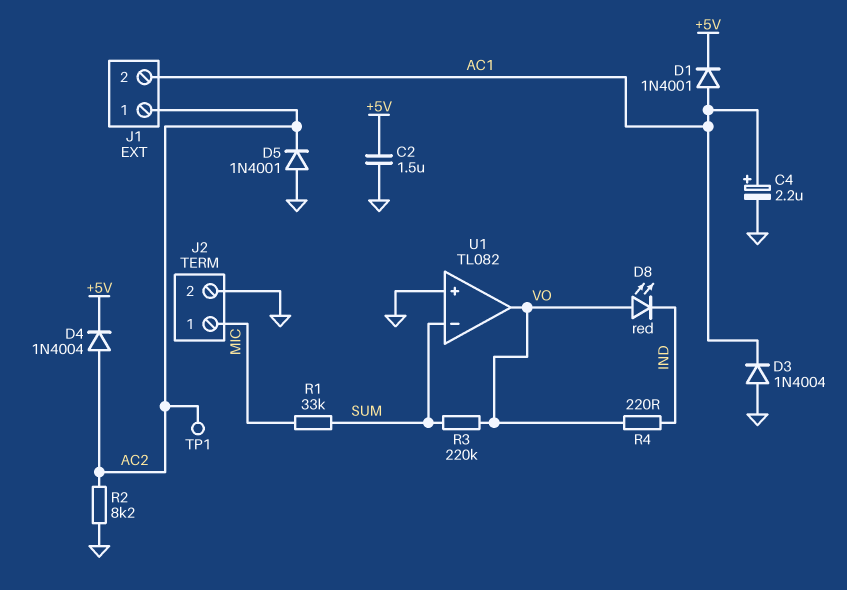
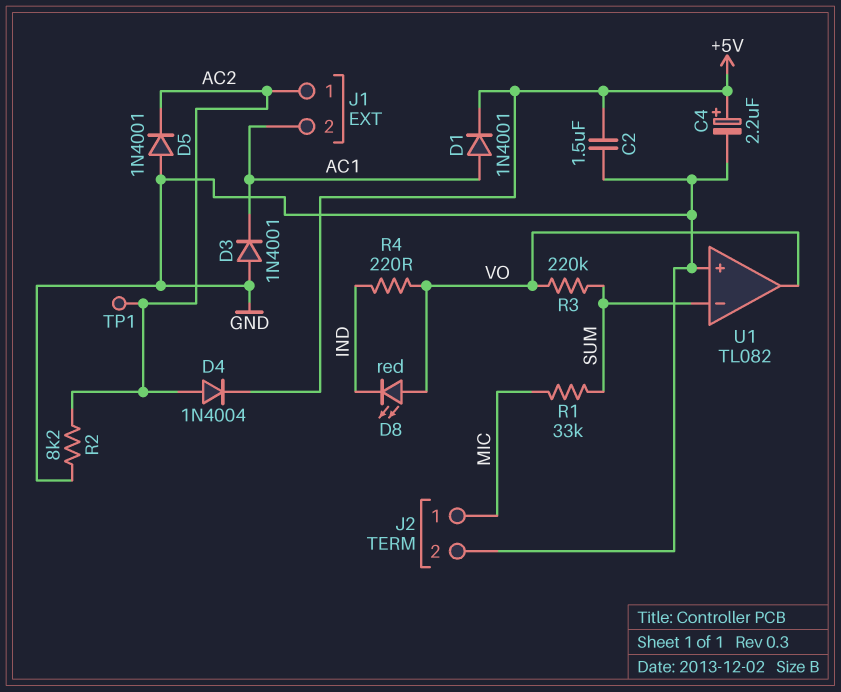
C4: 2.2uF (plus AC1, minus GND) -> 2.2uF (plus +5V, minus GND)
D3: diode 1N4004 (A GND, K AC1) -> diode 1N4001 (A GND, K AC1)

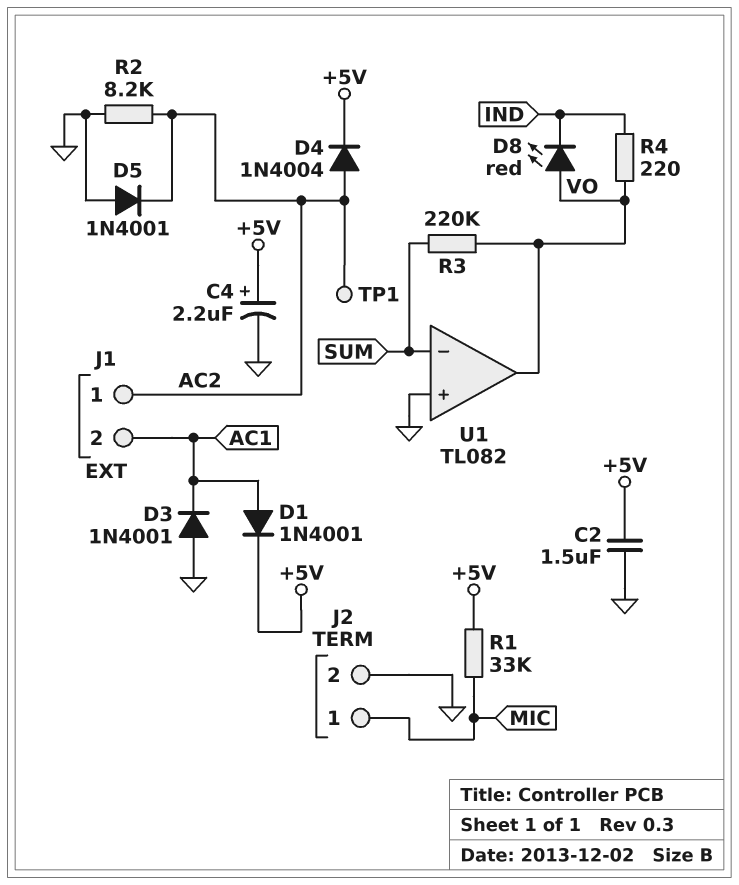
R1: 33k (MIC, SUM) -> 33k (+5V, MIC)

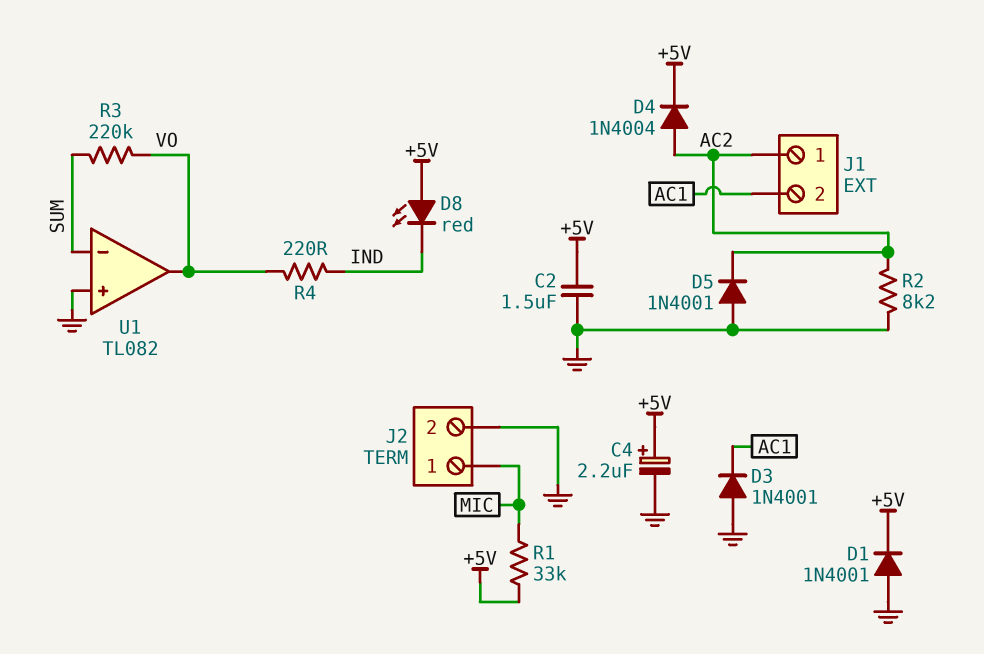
D1: diode 1N4001 (A AC1, K +5V) -> diode 1N4001 (A GND, K +5V)
D8: LED red (A VO, K IND) -> LED red (A +5V, K IND)
TP1: test point (AC2) -> none

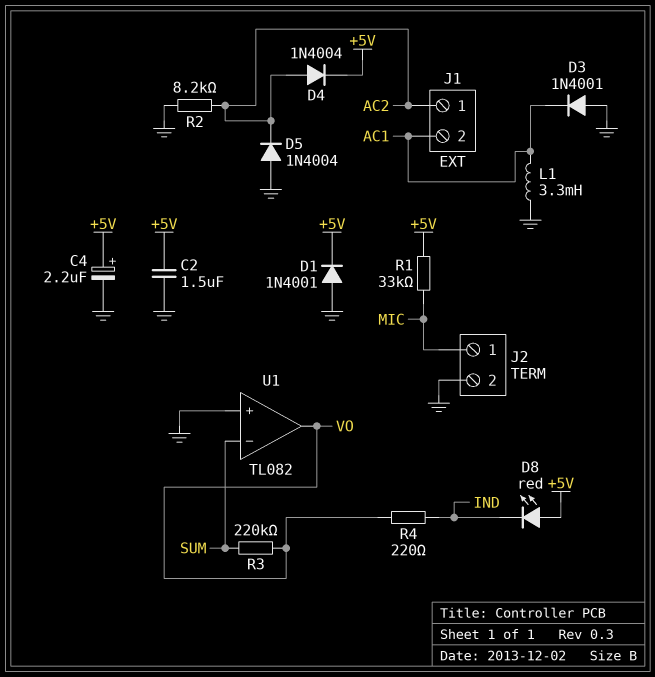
D5: diode 1N4001 (A GND, K AC2) -> diode 1N4004 (A GND, K AC2)
L1: none -> 3.3mH (AC1, GND)

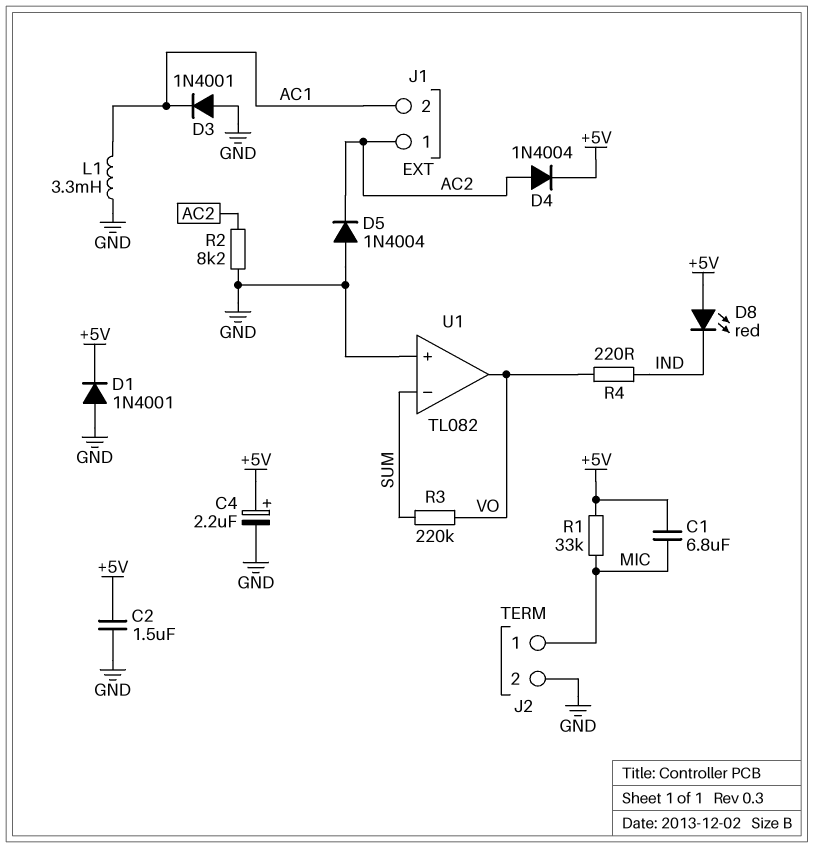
C1: none -> 6.8uF (+5V, MIC)

